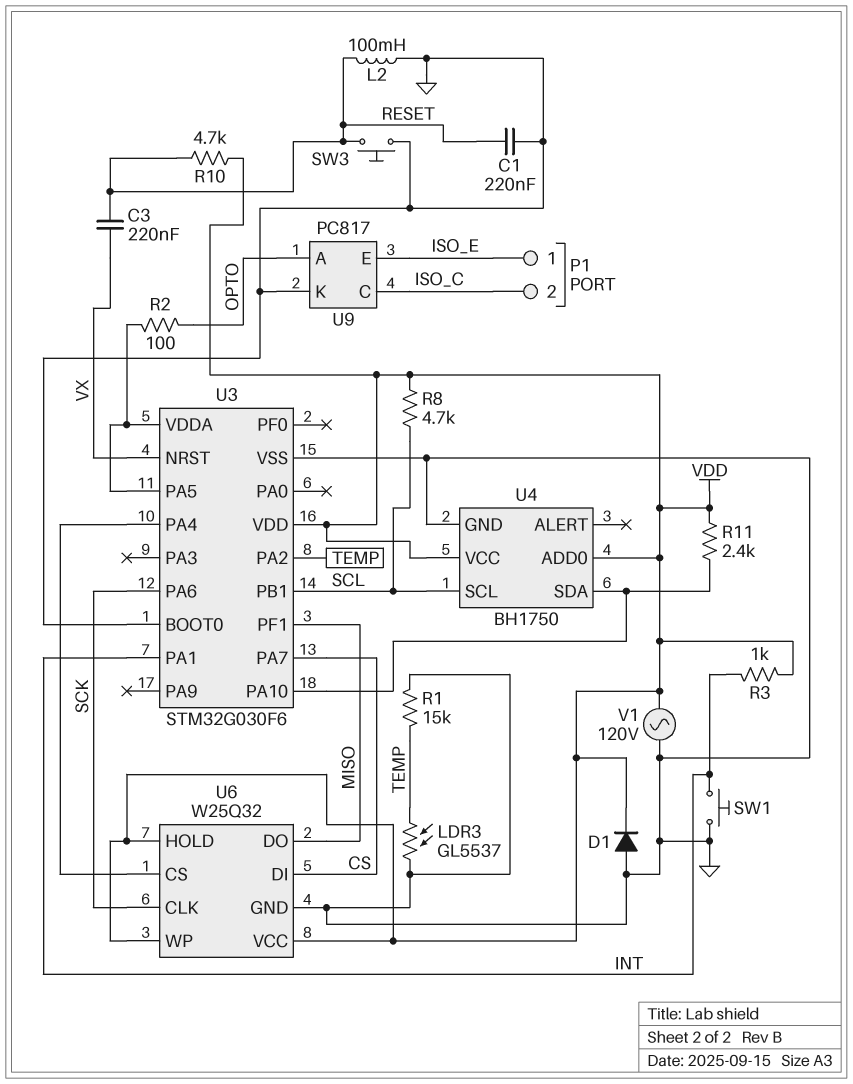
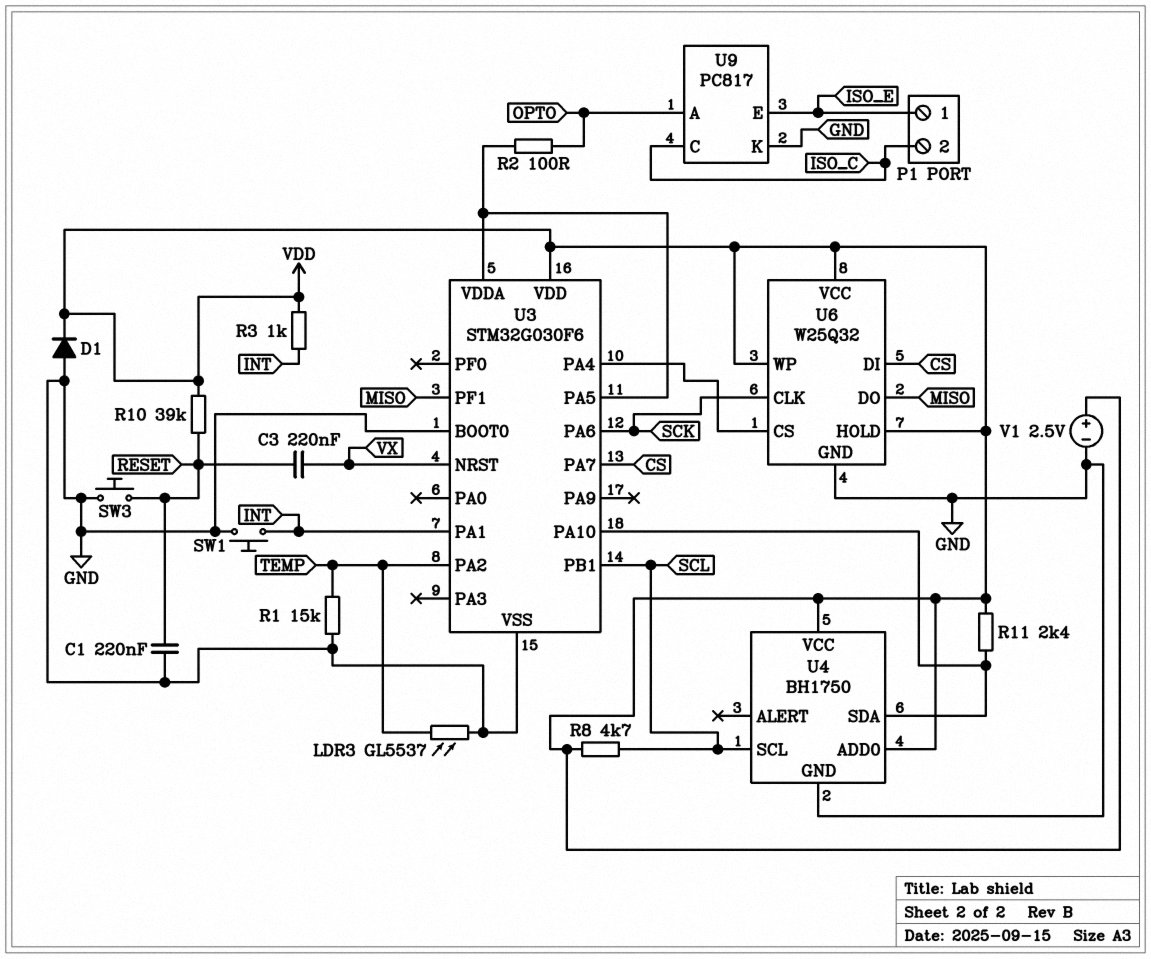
L2: 100mH (GND, RESET) -> none
R10: 4.7k (RESET, VDD) -> 39k (RESET, VDD)
V1: AC 120V (GND, VDD) -> 2.5V (plus VDD, minus GND)

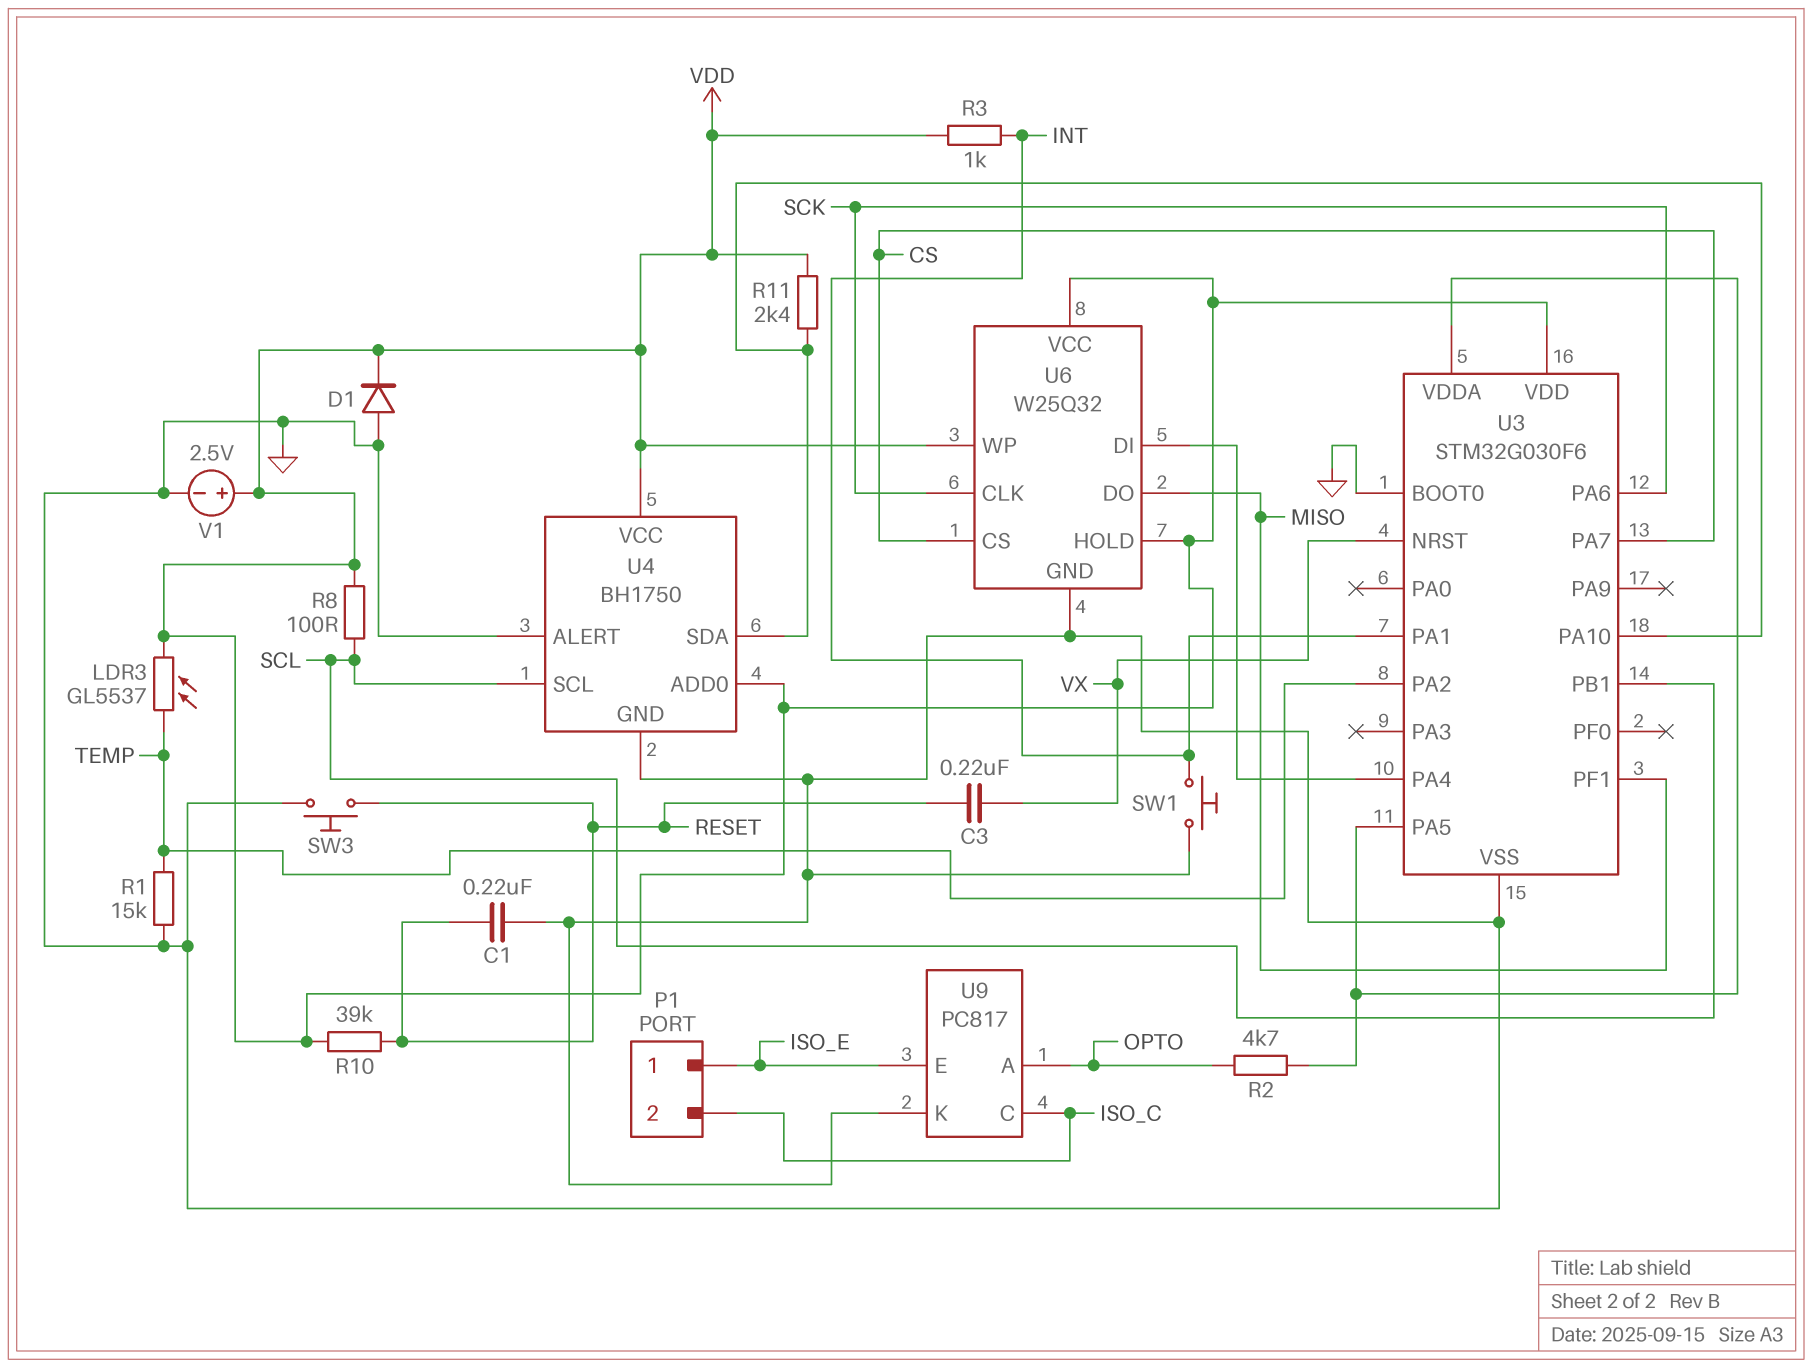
LDR3: GL5537 (GND, TEMP) -> GL5537 (TEMP, VDD)
R2: 100 (OPTO, U3/PA5) -> 4.7k (OPTO, U3/PA5)
R8: 4.7k (SCL, VDD) -> 100 (SCL, VDD)
U4 pin ALERT: none -> GND
U6 pin CS: U3/PA4 -> CS
U6 pin DI: CS -> U3/PA4

